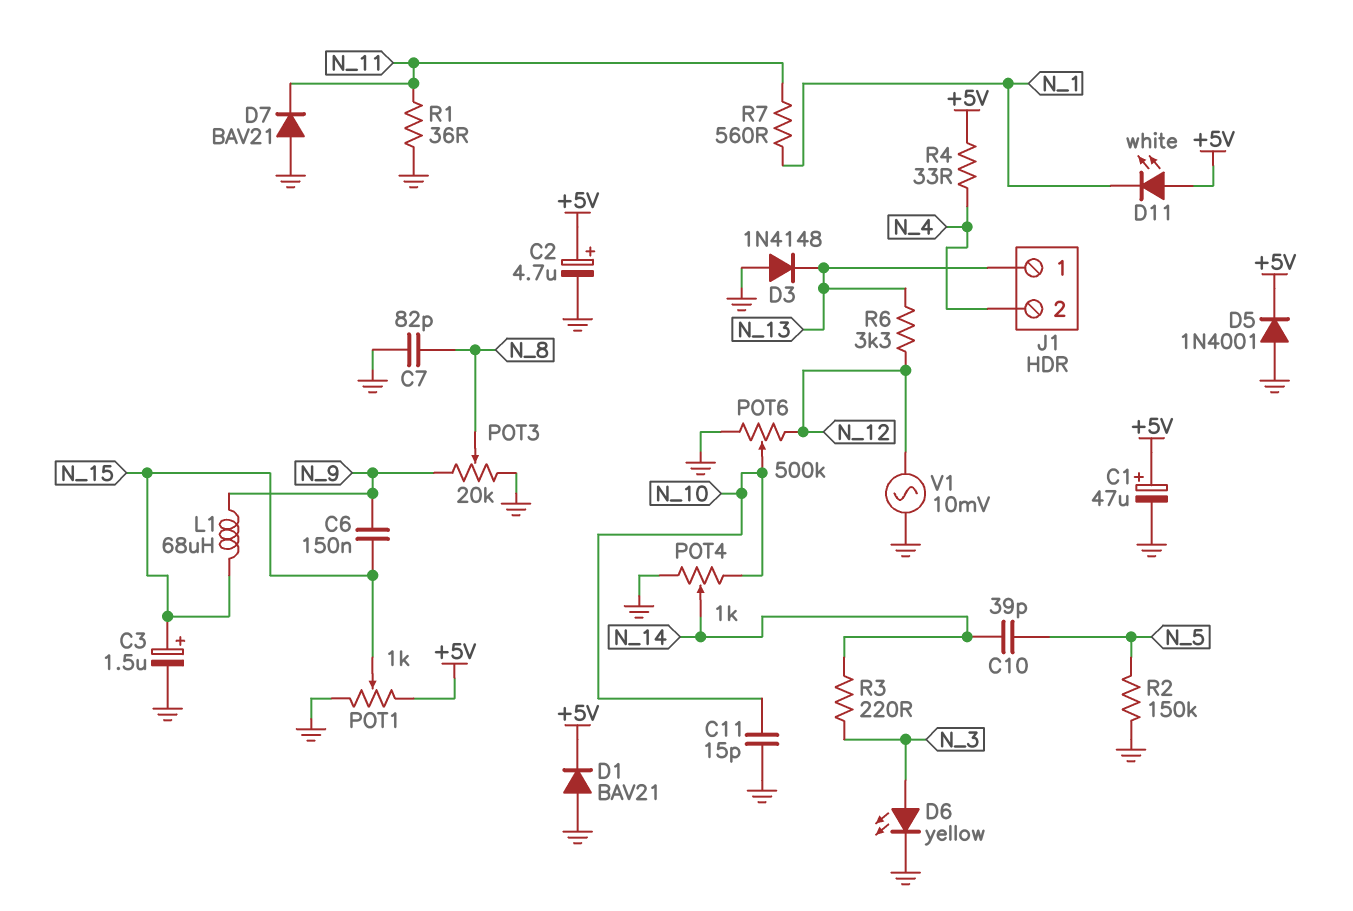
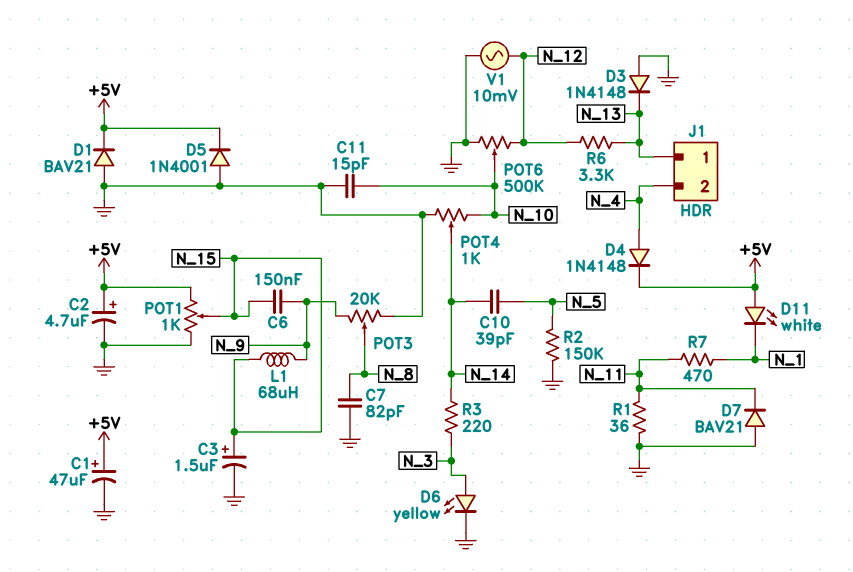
D4: none -> diode 1N4148 (A N_4, K +5V)
R4: 33 (+5V, N_4) -> none
R7: 560 (N_1, N_11) -> 470 (N_1, N_11)

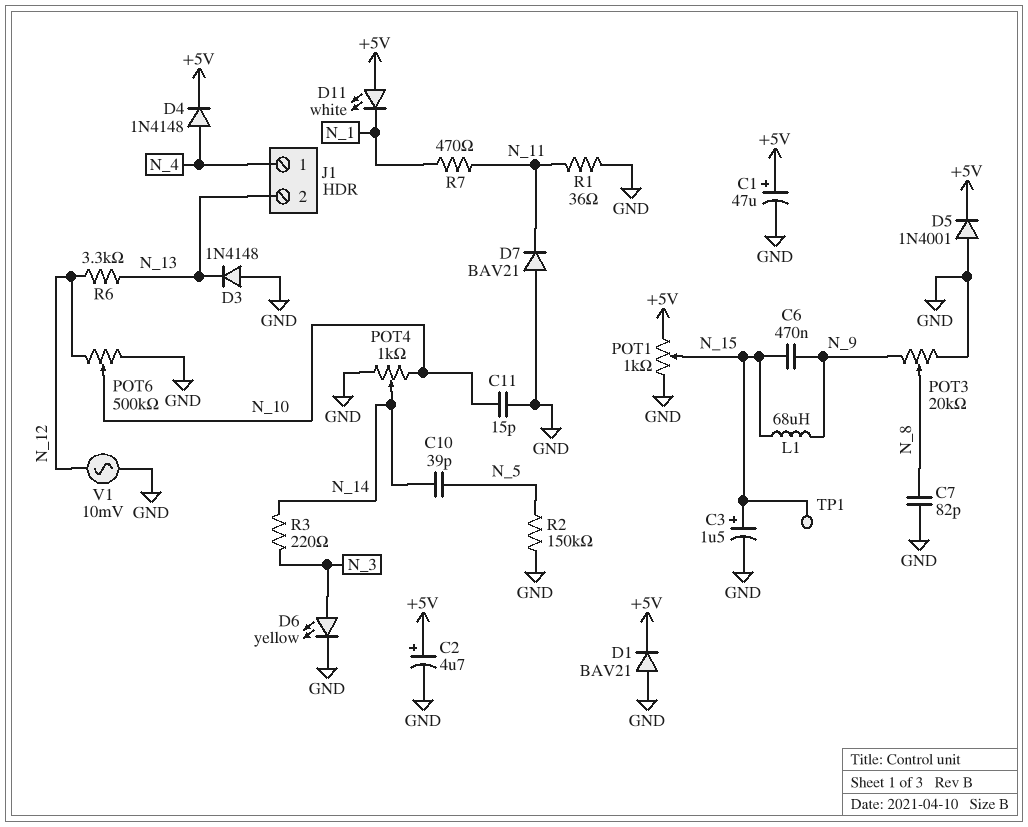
C6: 150nF (N_9, N_15) -> 470nF (N_9, N_15)
J1 pin 1: N_13 -> N_4
J1 pin 2: N_4 -> N_13
TP1: none -> test point (N_15)

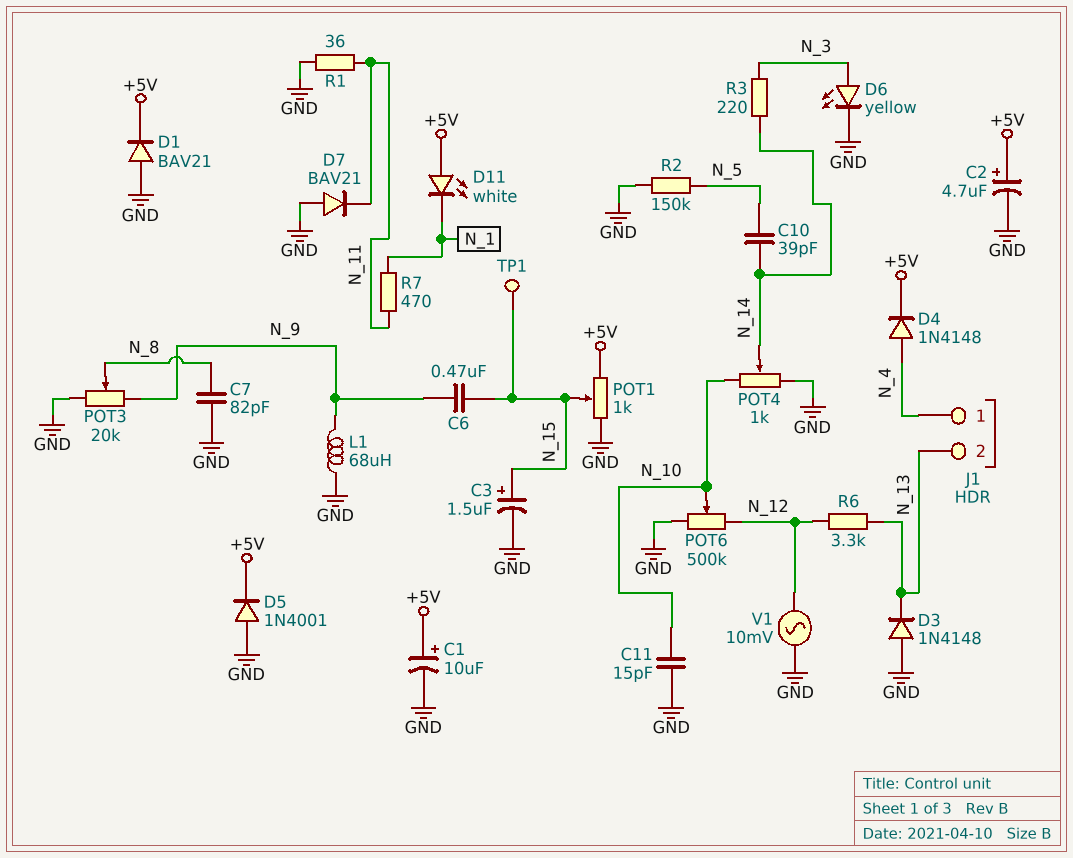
C1: 47uF (plus +5V, minus GND) -> 10uF (plus +5V, minus GND)
L1: 68uH (N_9, N_15) -> 68uH (GND, N_9)

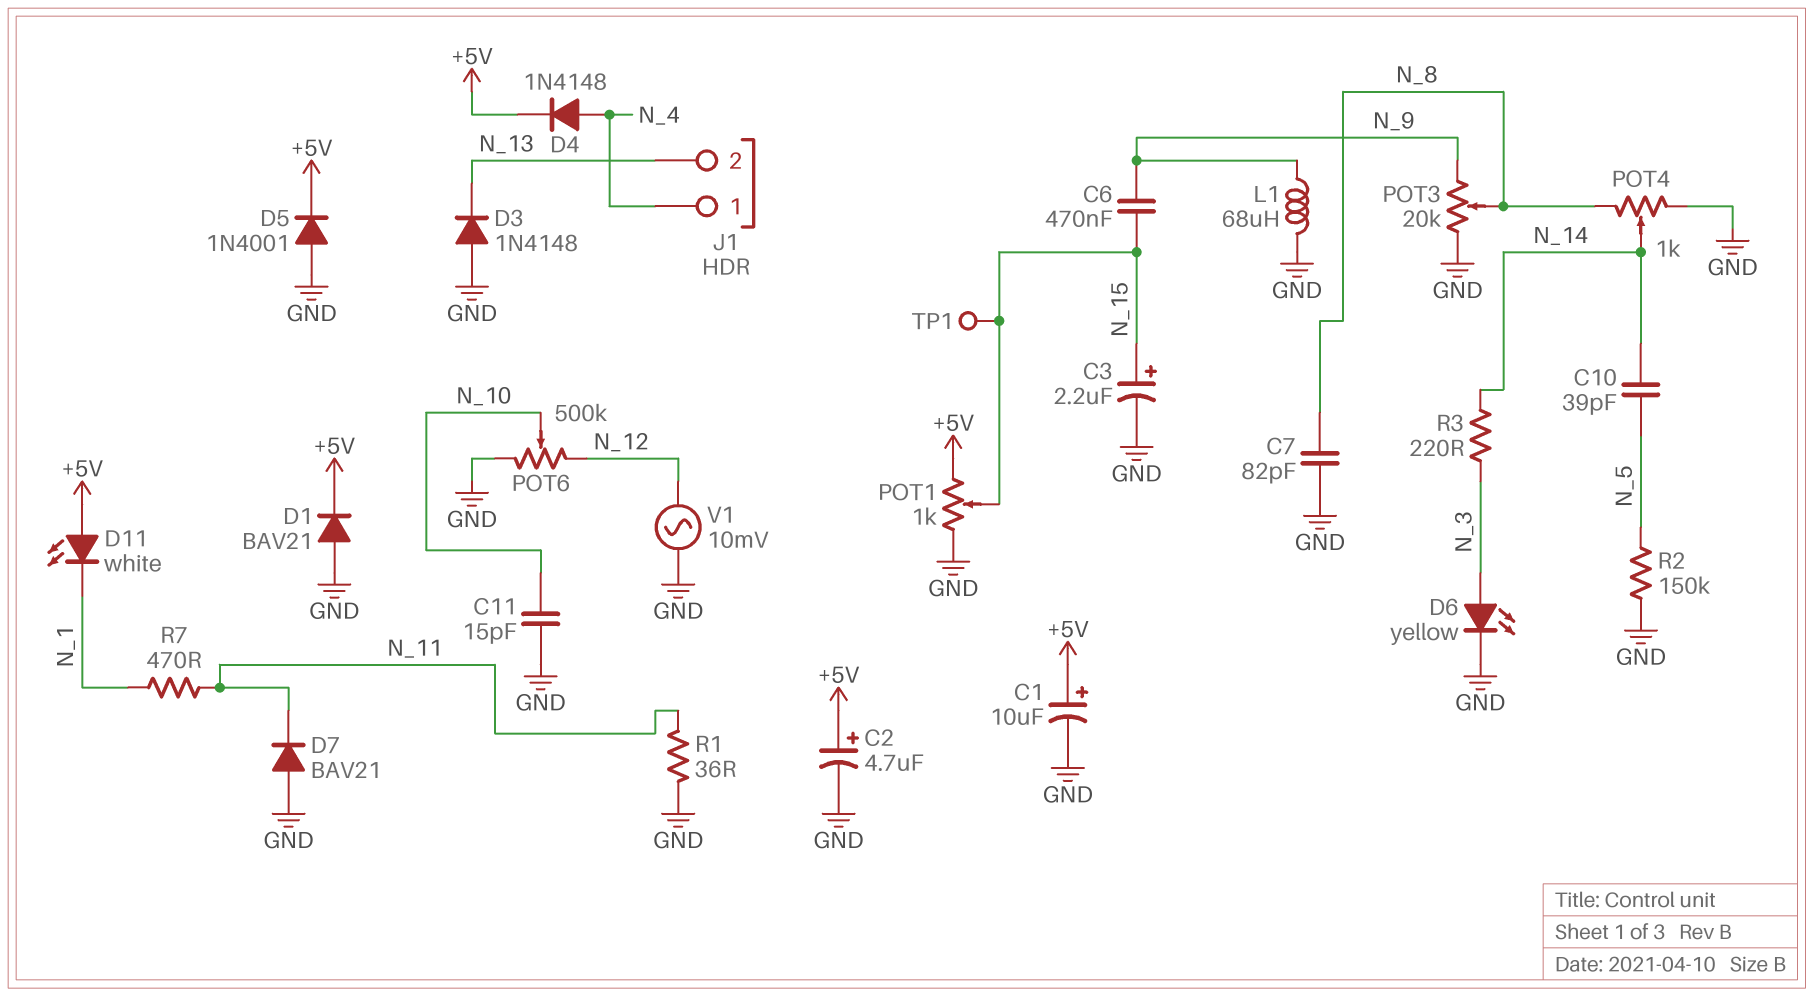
C3: 1.5uF (plus N_15, minus GND) -> 2.2uF (plus N_15, minus GND)
POT4: 1k (GND, N_10, wiper N_14) -> 1k (GND, N_8, wiper N_14)
R6: 3.3k (N_12, N_13) -> none

